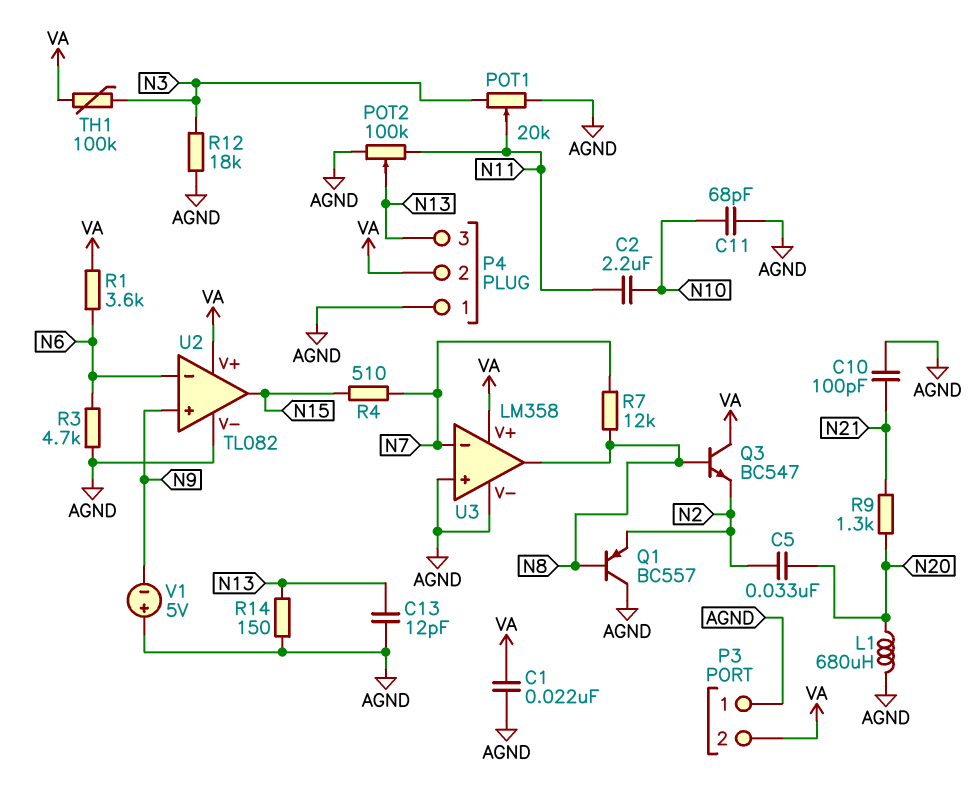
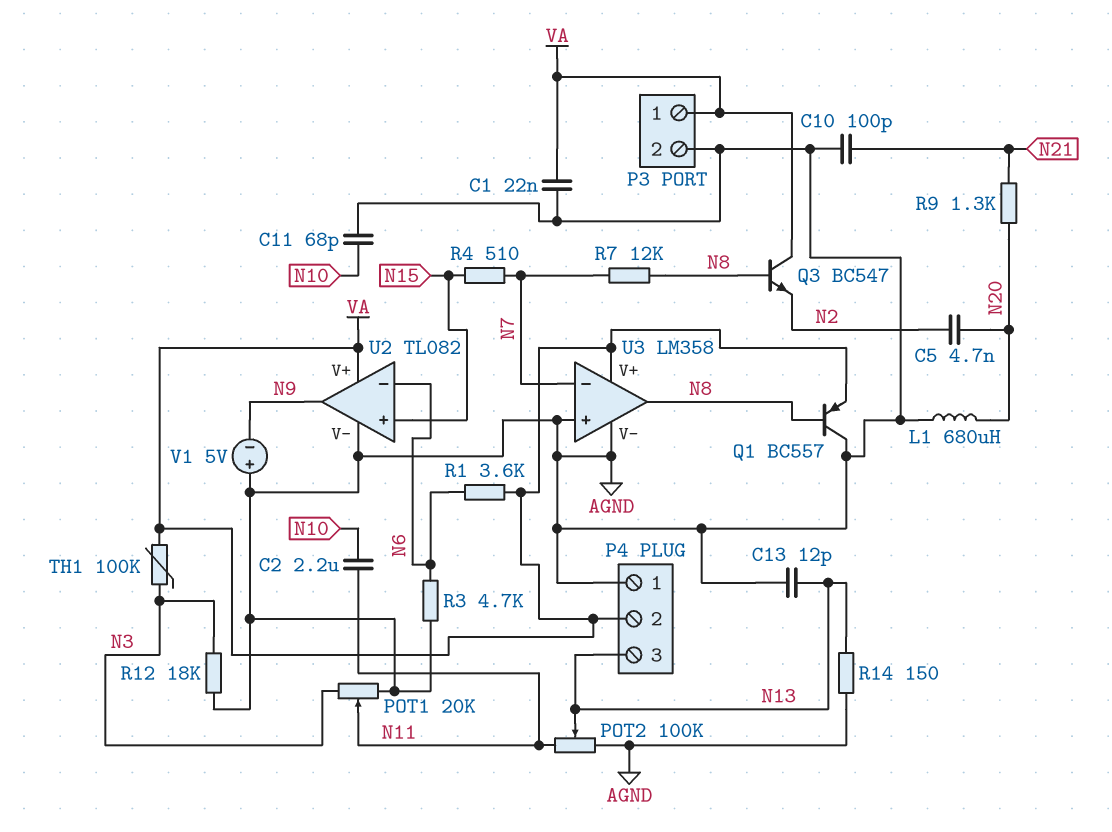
C5: 33nF (N2, N20) -> 4.7nF (N2, N20)
P3 pin 1: AGND -> VA
P3 pin 2: VA -> AGND
Q1: PNP BC557 (B N8, C AGND, E N2) -> PNP BC557 (B N8, C AGND, E VA)
U2 pin in+: N9 -> N15
U2 pin out: N15 -> N9

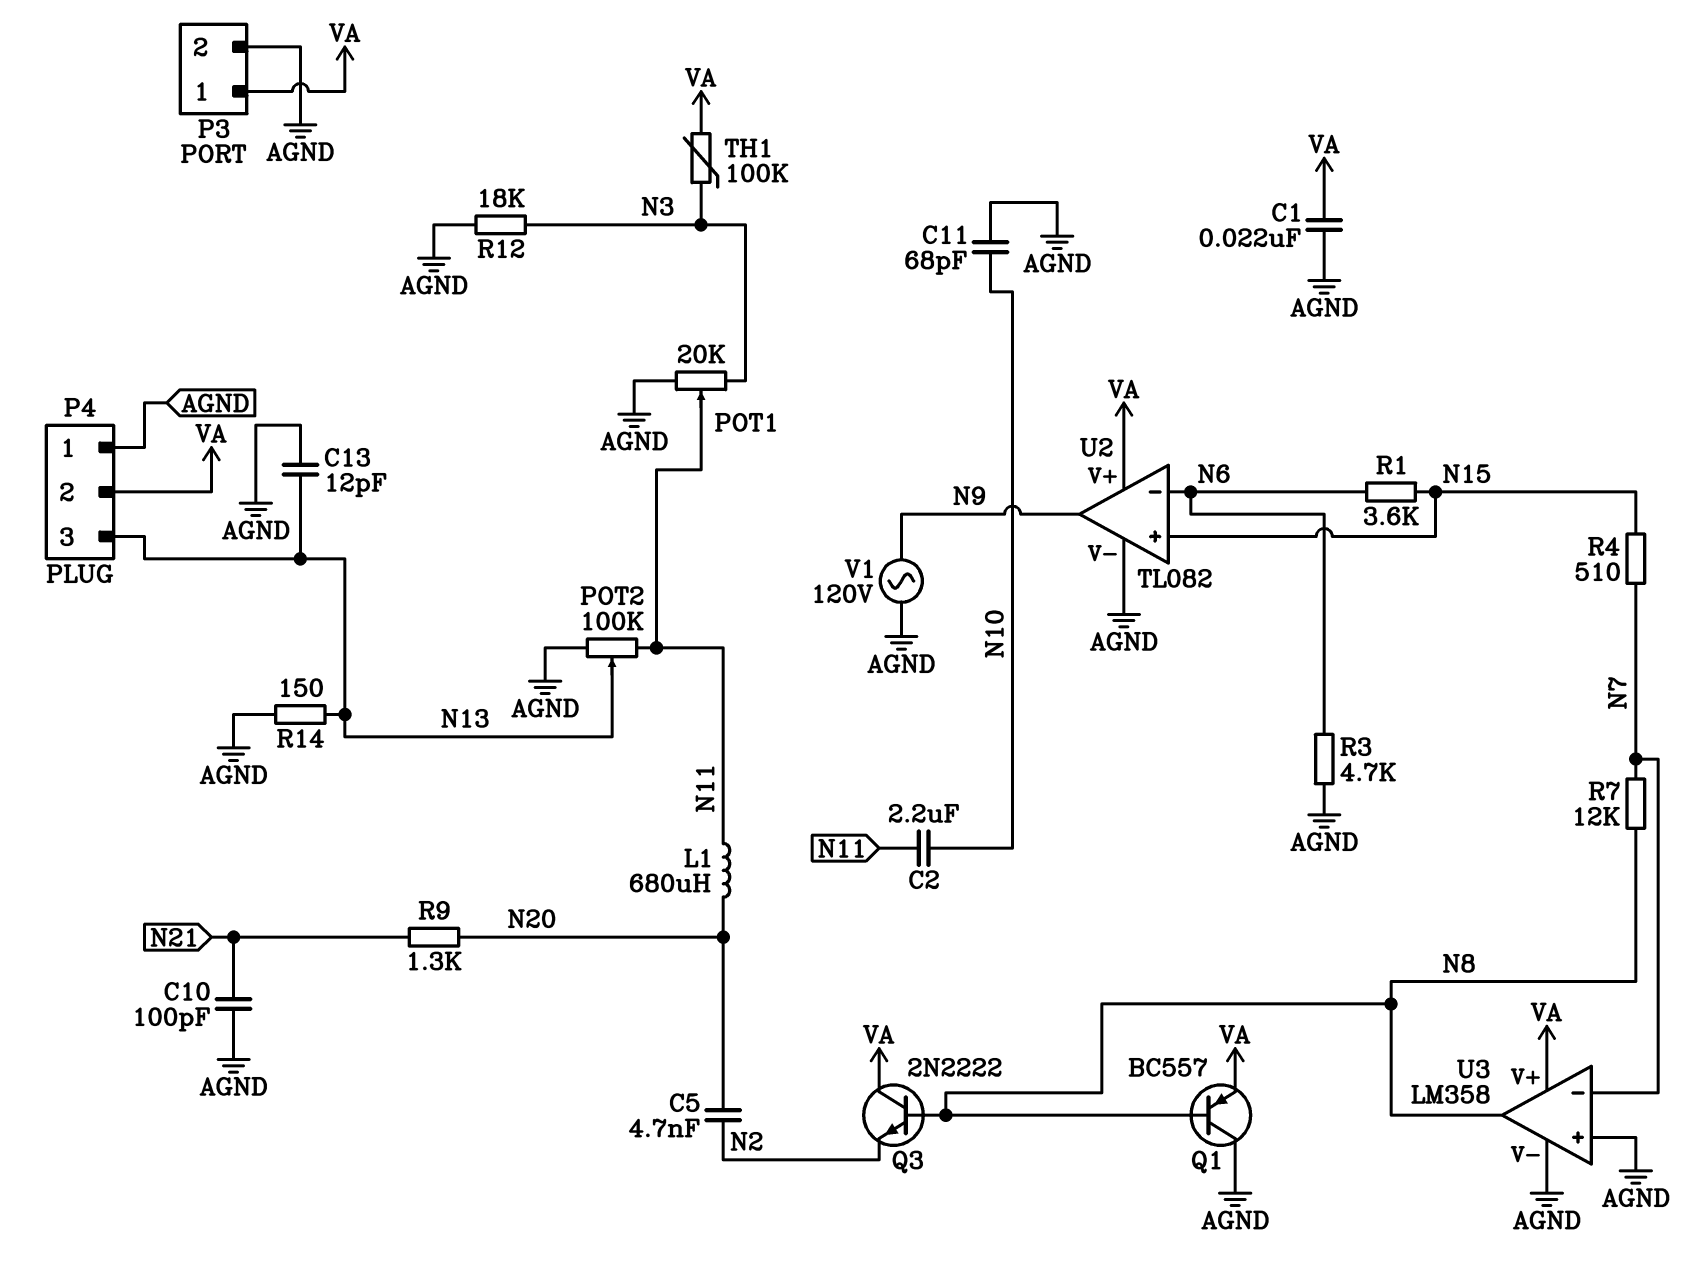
L1: 680uH (AGND, N20) -> 680uH (N11, N20)
Q3: NPN BC547 (B N8, C VA, E N2) -> NPN 2N2222 (B N8, C VA, E N2)
R1: 3.6k (N6, VA) -> 3.6k (N6, N15)
V1: 5V (plus AGND, minus N9) -> AC 120V (AGND, N9)

